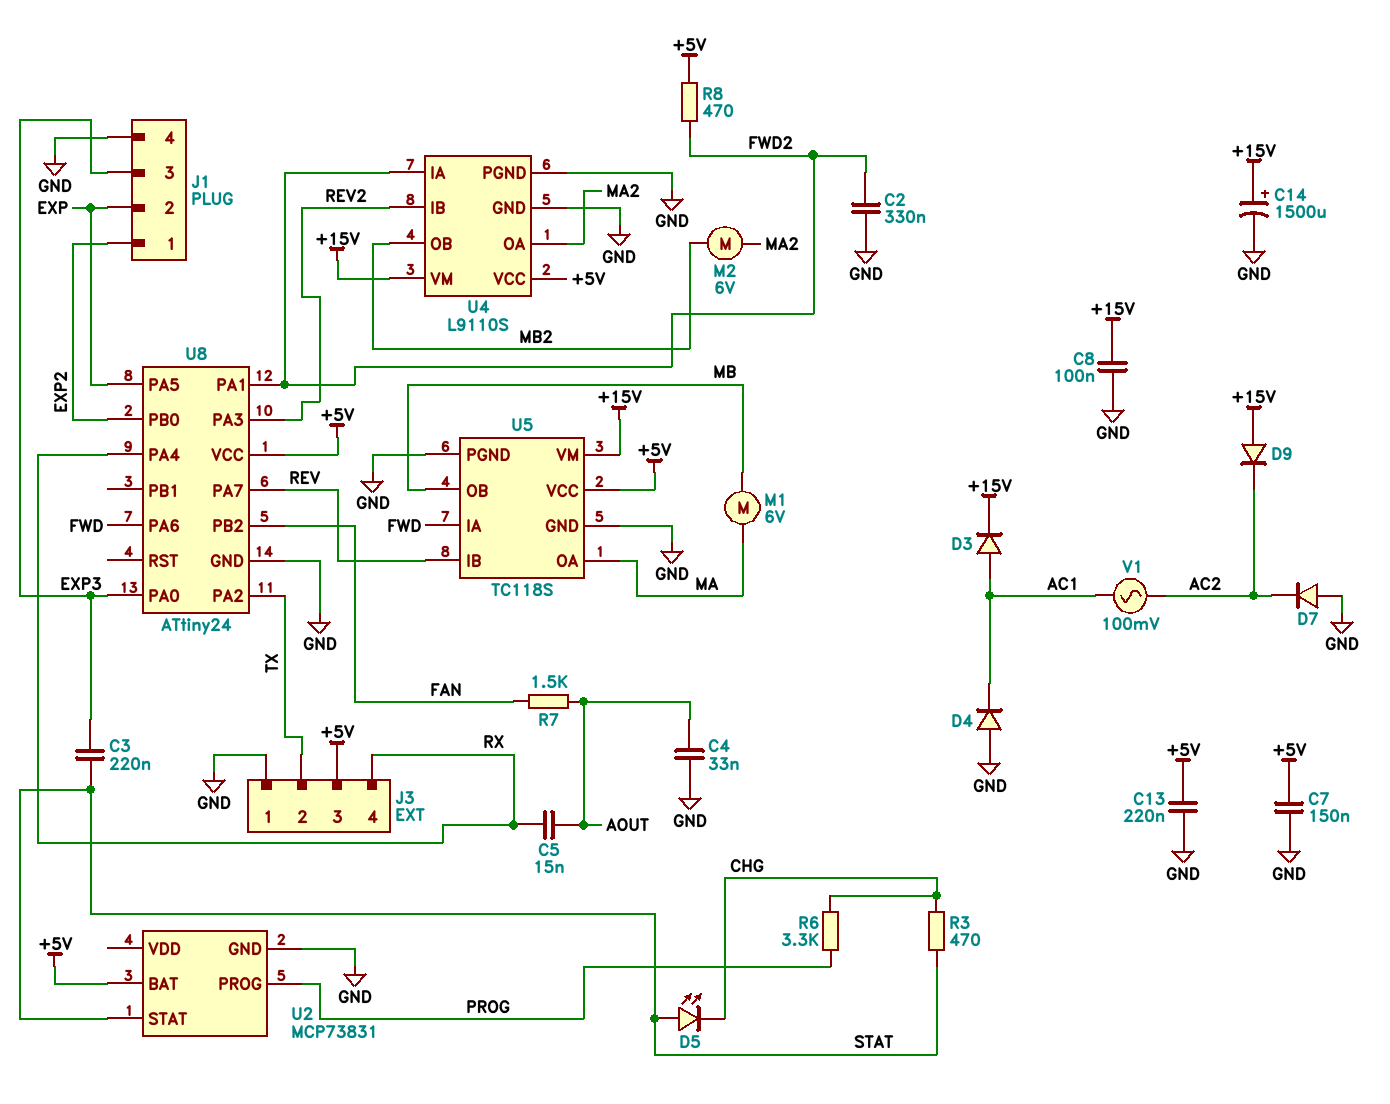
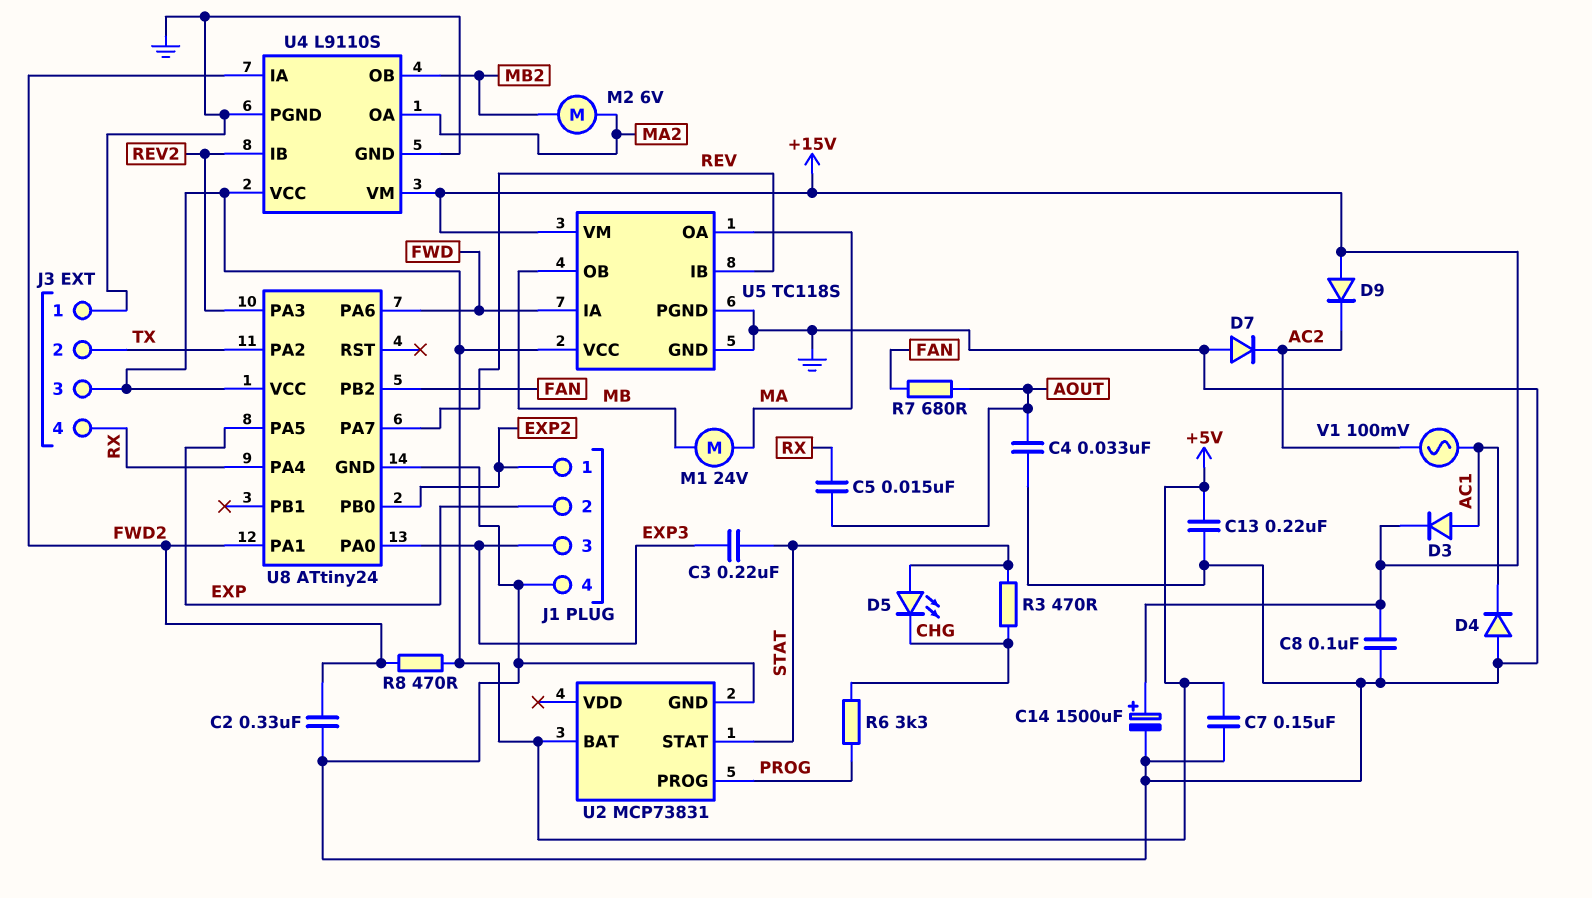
M1: motor 6V (MA, MB) -> motor 24V (MA, MB)
R7: 1.5k (AOUT, FAN) -> 680 (AOUT, FAN)

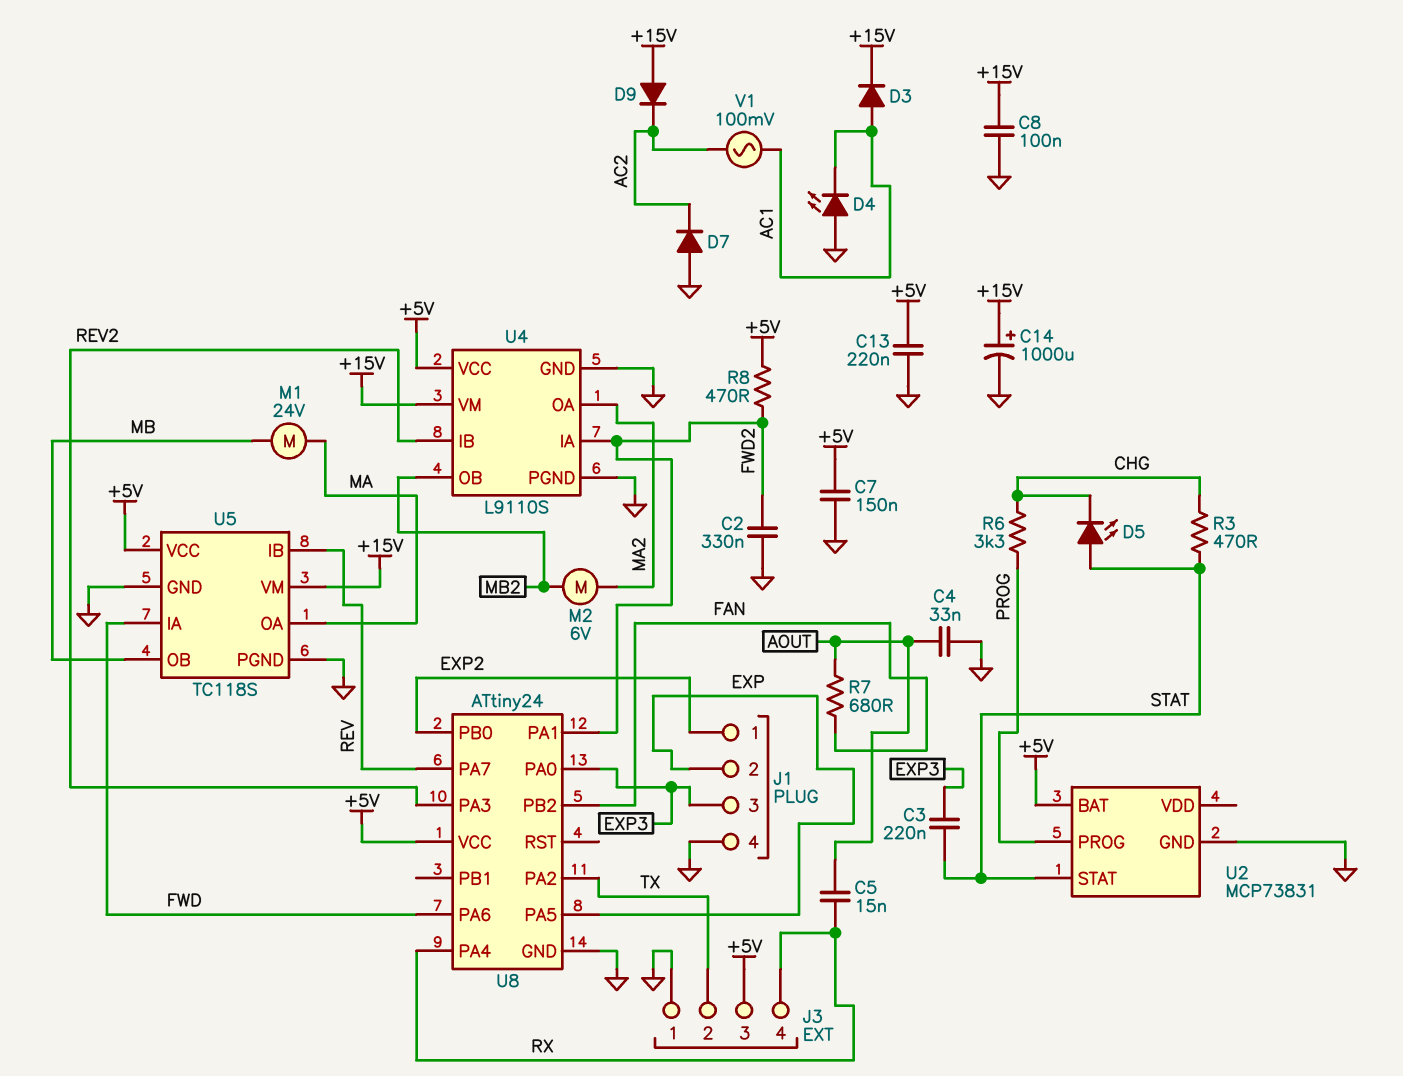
C14: 1500uF (plus +15V, minus GND) -> 1000uF (plus +15V, minus GND)
D4: diode (A GND, K AC1) -> LED (A GND, K AC1)

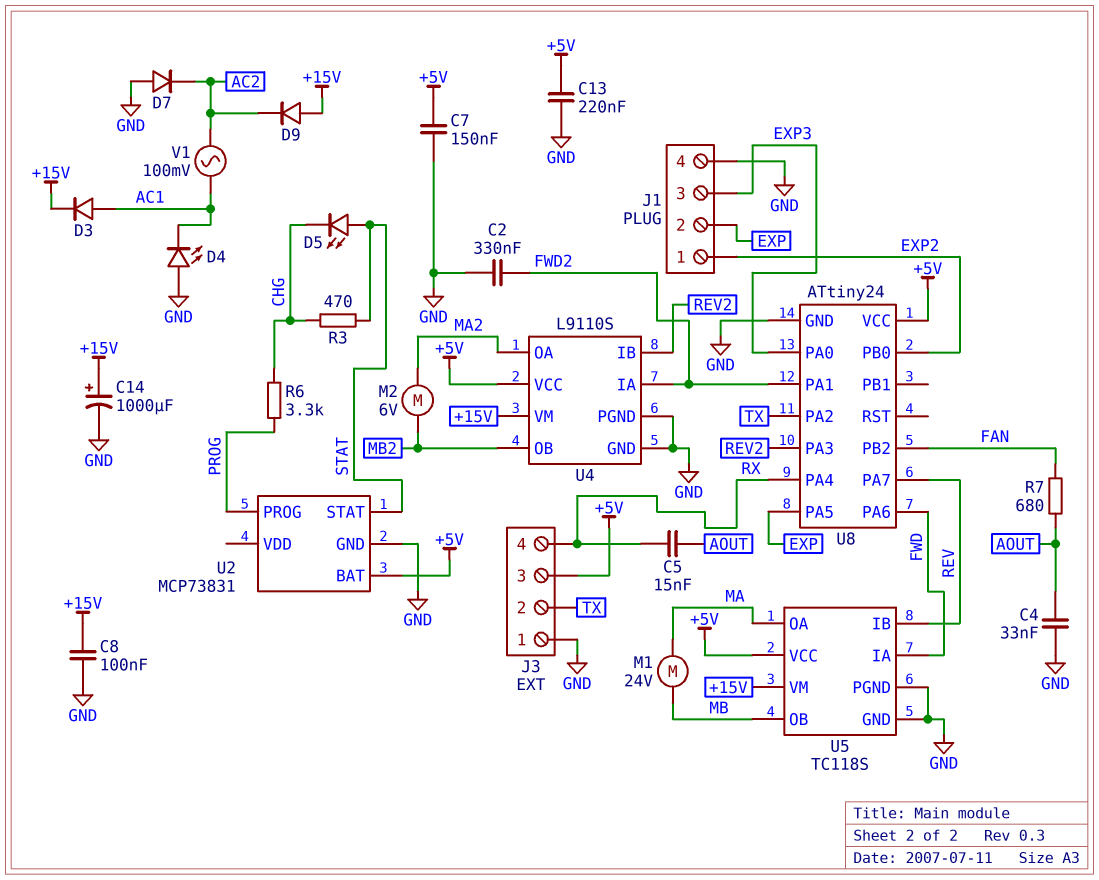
C3: 220nF (EXP3, STAT) -> none
R8: 470 (+5V, FWD2) -> none

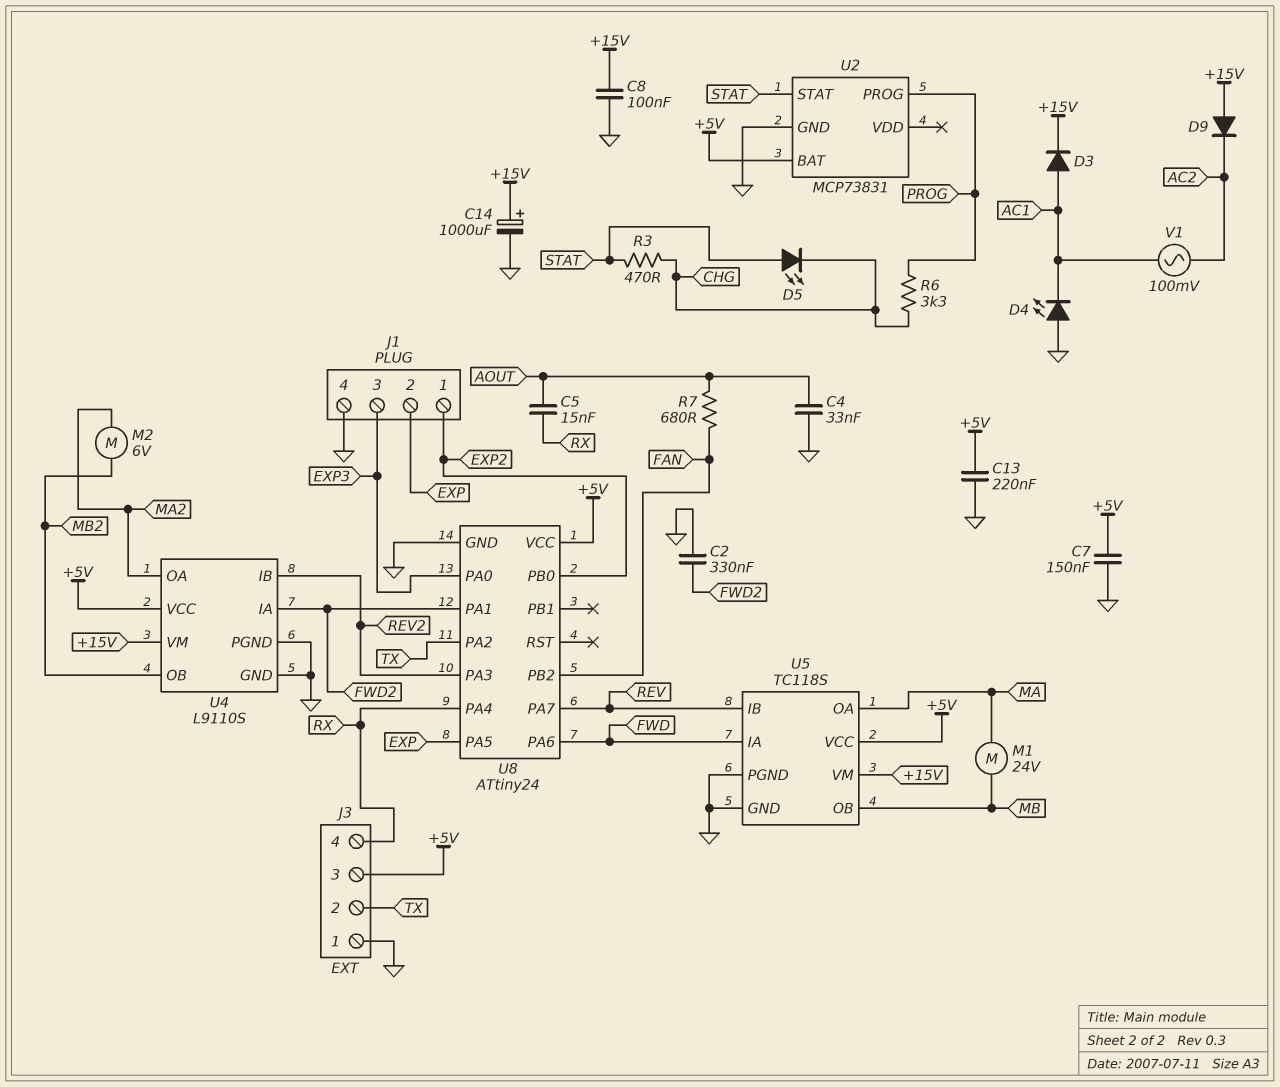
D7: diode (A GND, K AC2) -> none

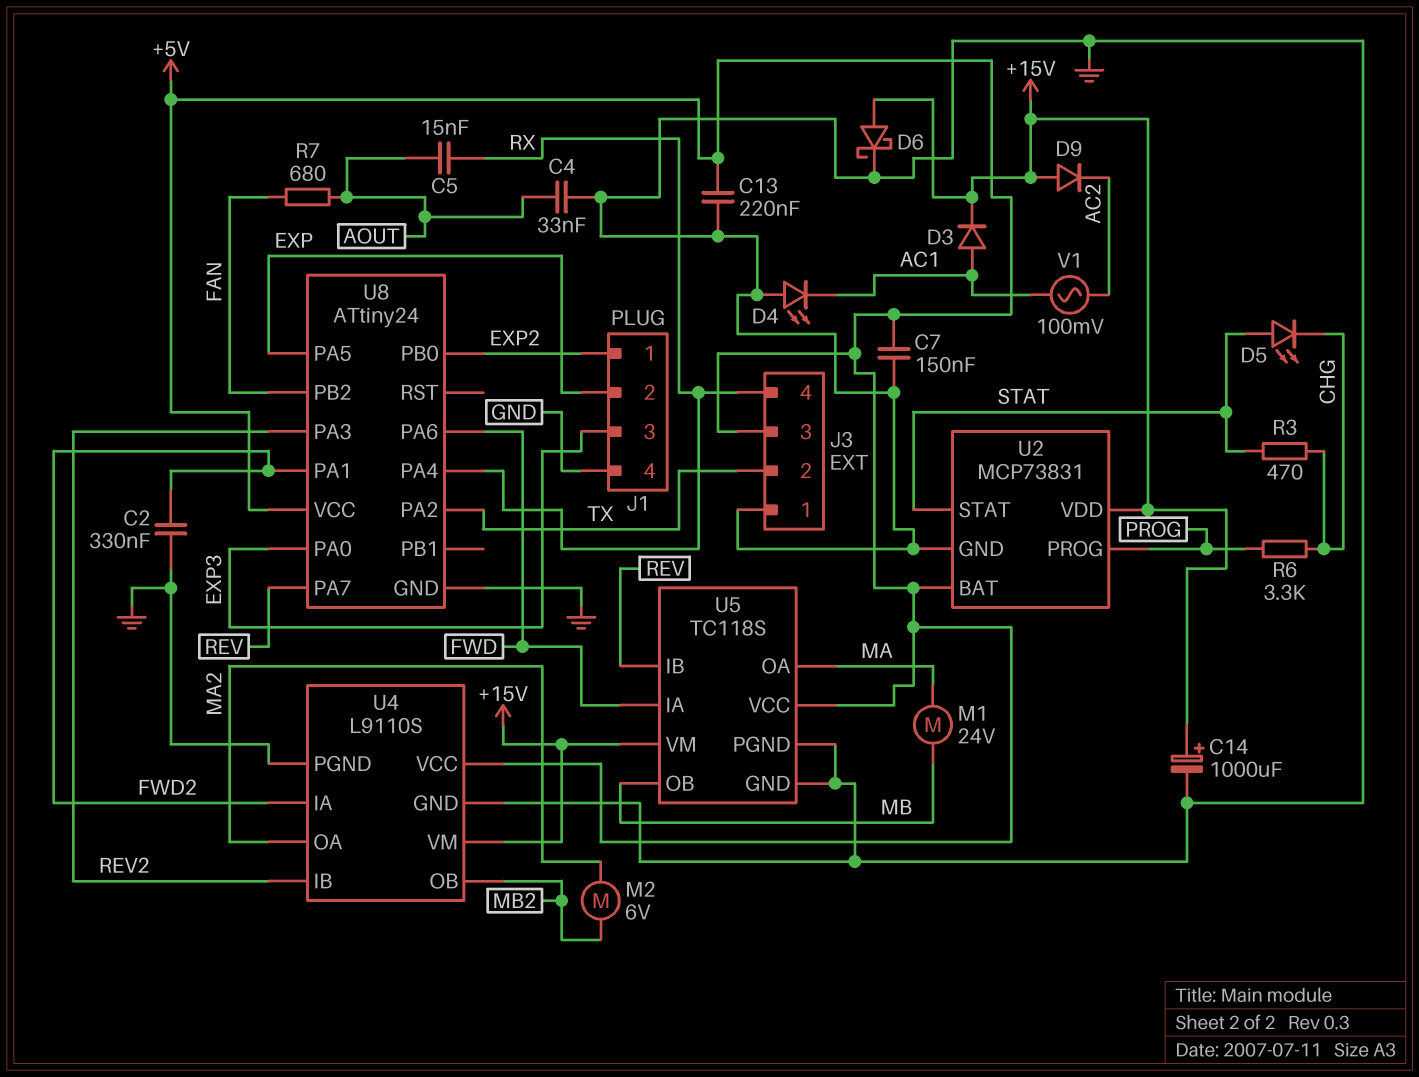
C8: 100nF (+15V, GND) -> none
D6: none -> schottky (A +15V, K GND)
U2 pin VDD: none -> +15V

